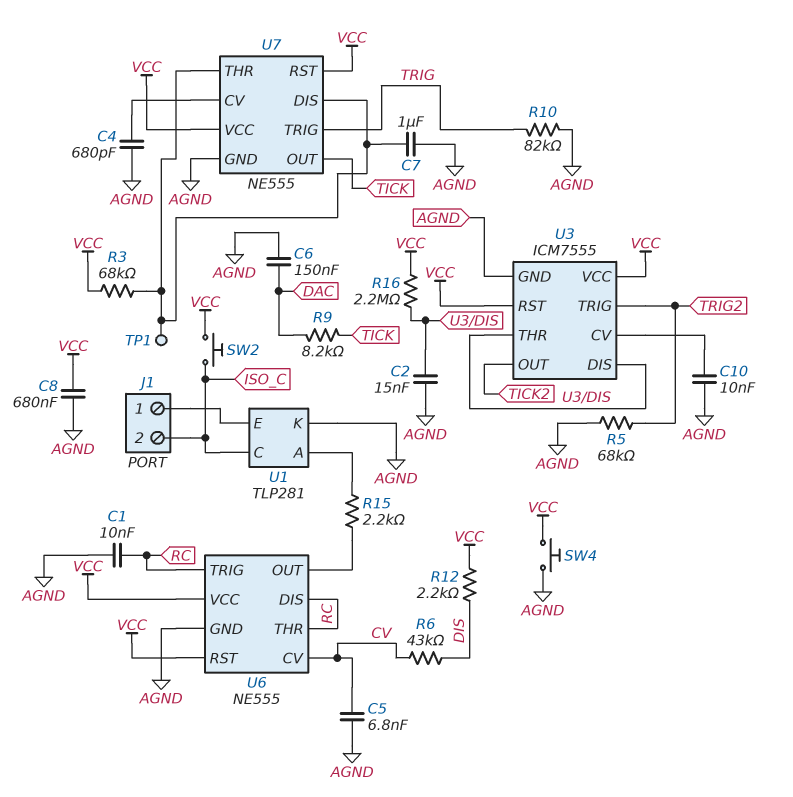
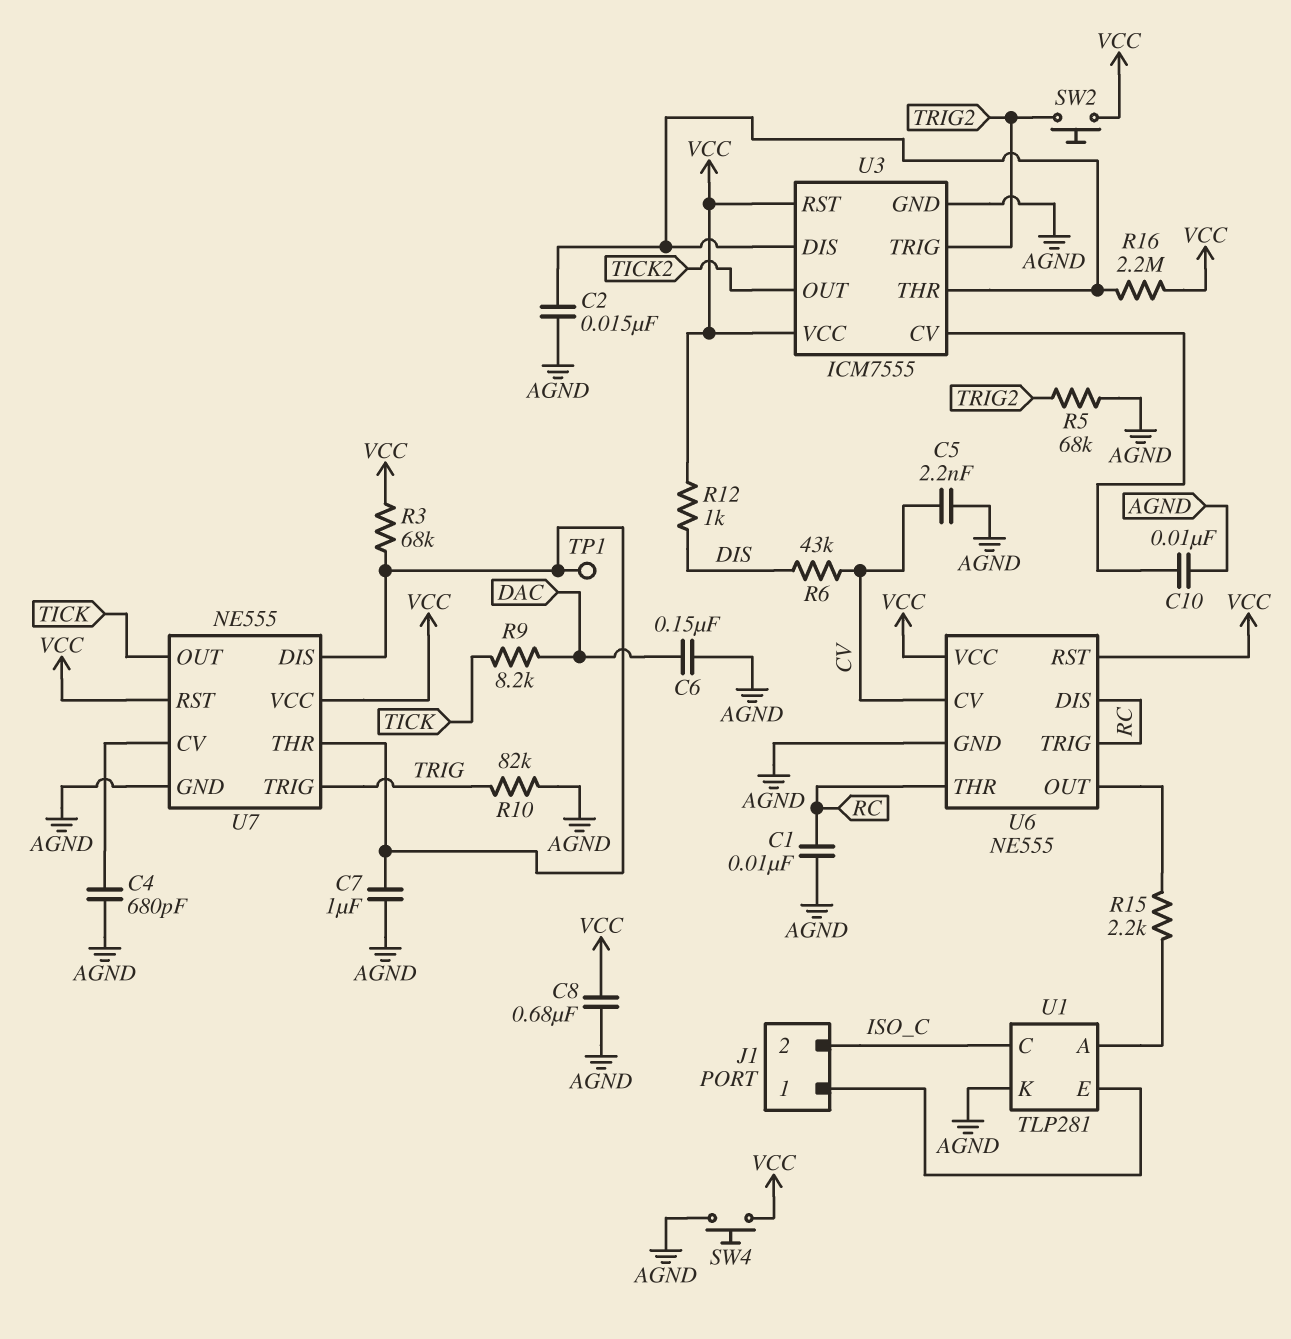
C5: 6.8nF (AGND, CV) -> 2.2nF (AGND, CV)
R12: 2.2k (DIS, VCC) -> 1k (DIS, VCC)
SW2: button (ISO_C, VCC) -> button (TRIG2, VCC)

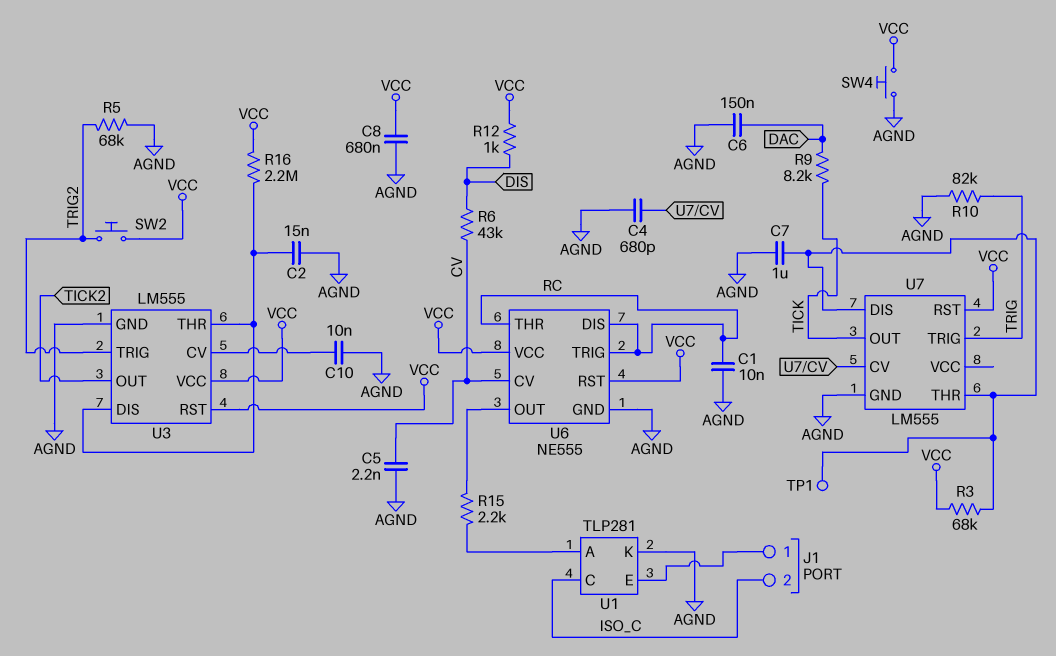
U3: ICM7555 -> LM555
U7: NE555 -> LM555
U7 pin VCC: VCC -> none

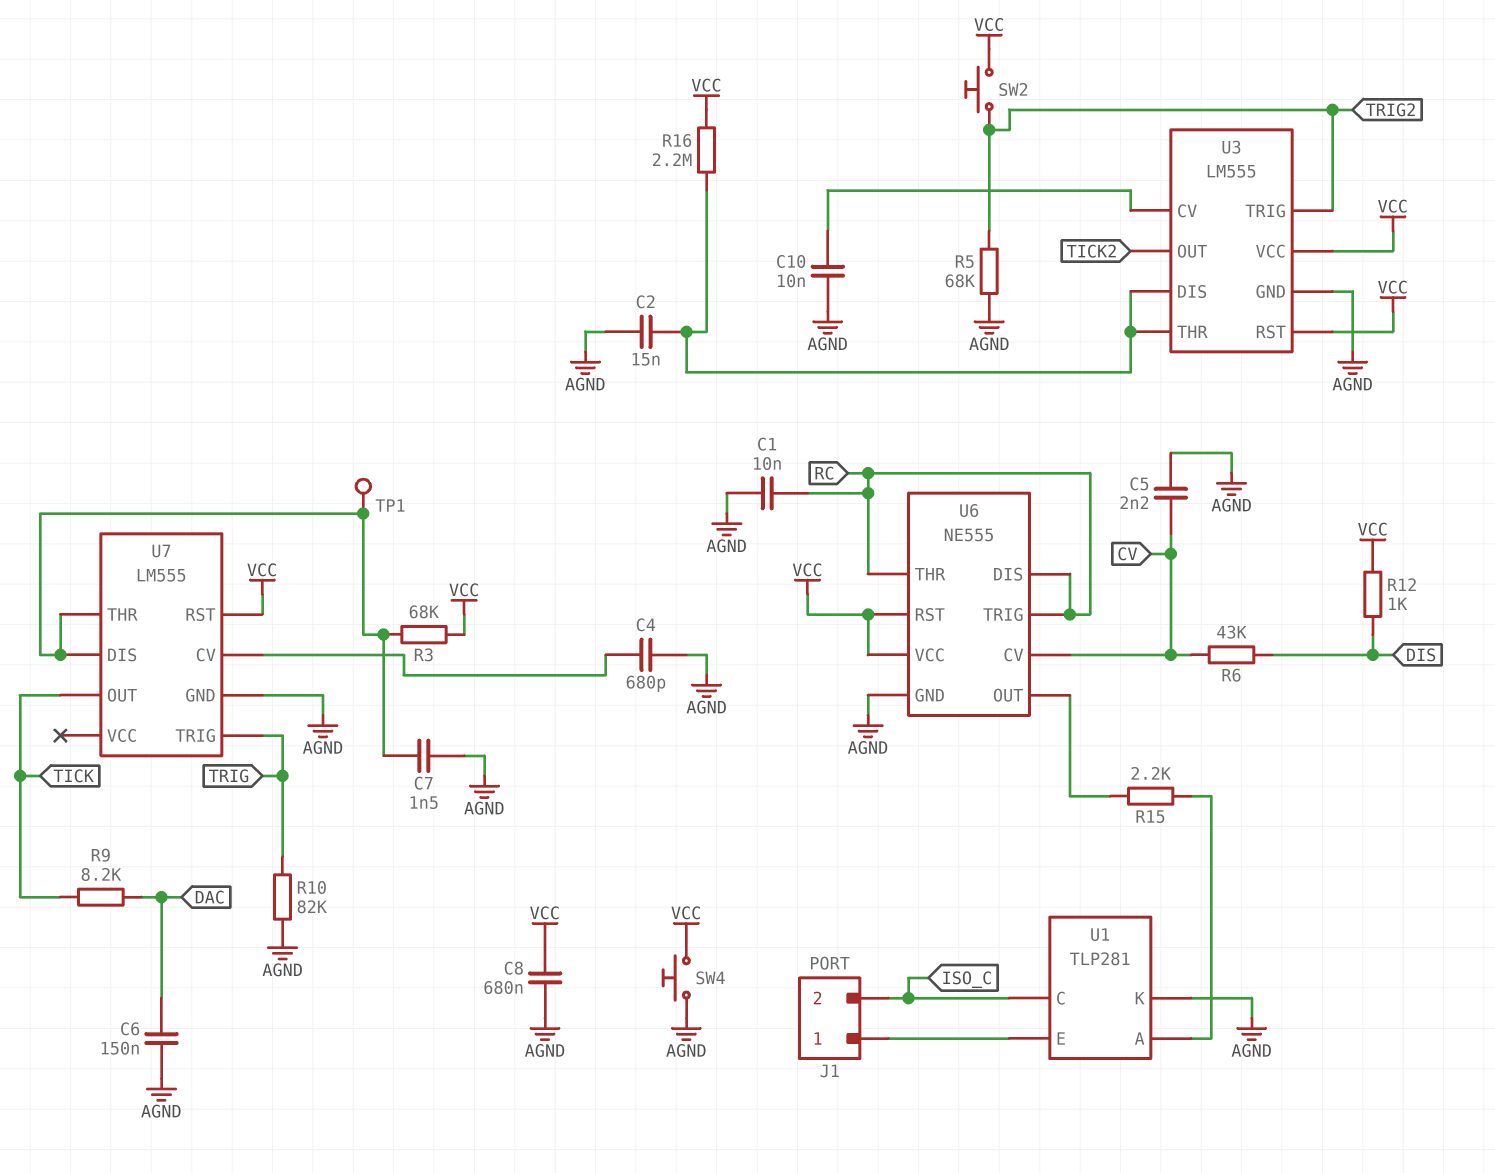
C7: 1uF (AGND, U7/DIS) -> 1.5nF (AGND, U7/DIS)

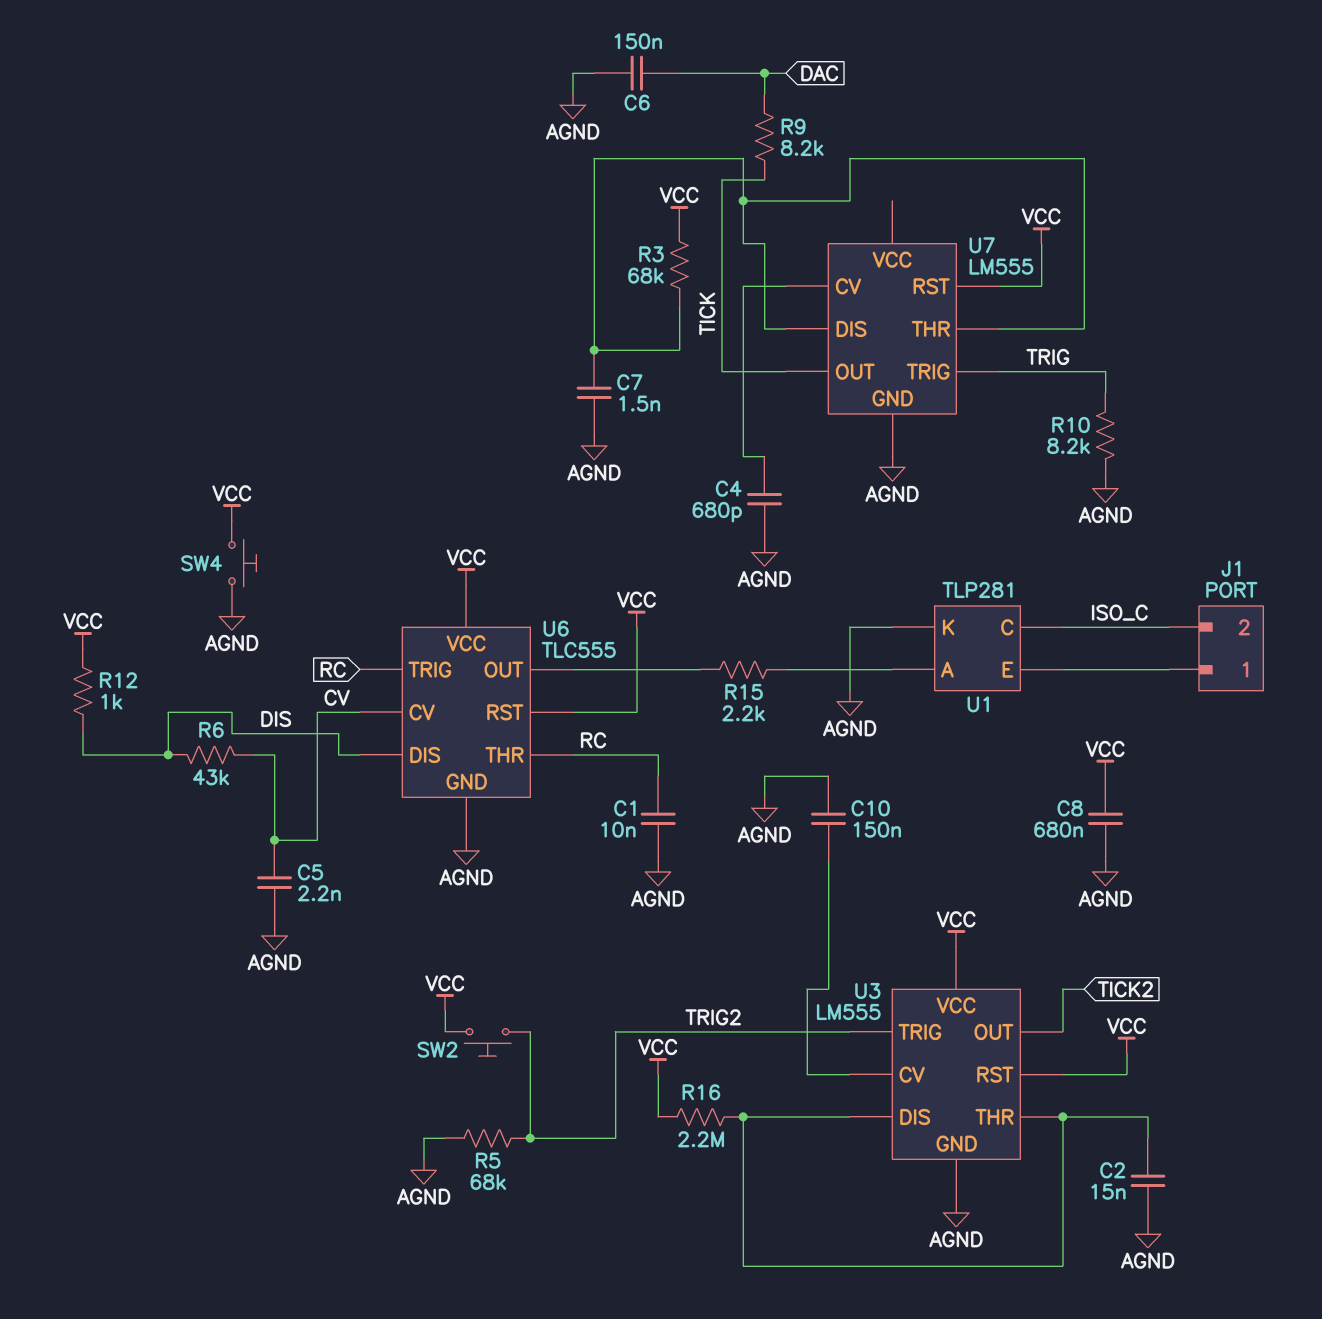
C10: 10nF (AGND, U3/CV) -> 150nF (AGND, U3/CV)
R10: 82k (AGND, TRIG) -> 8.2k (AGND, TRIG)
TP1: test point (U7/DIS) -> none
U6: NE555 -> TLC555
U6 pin DIS: RC -> DIS

